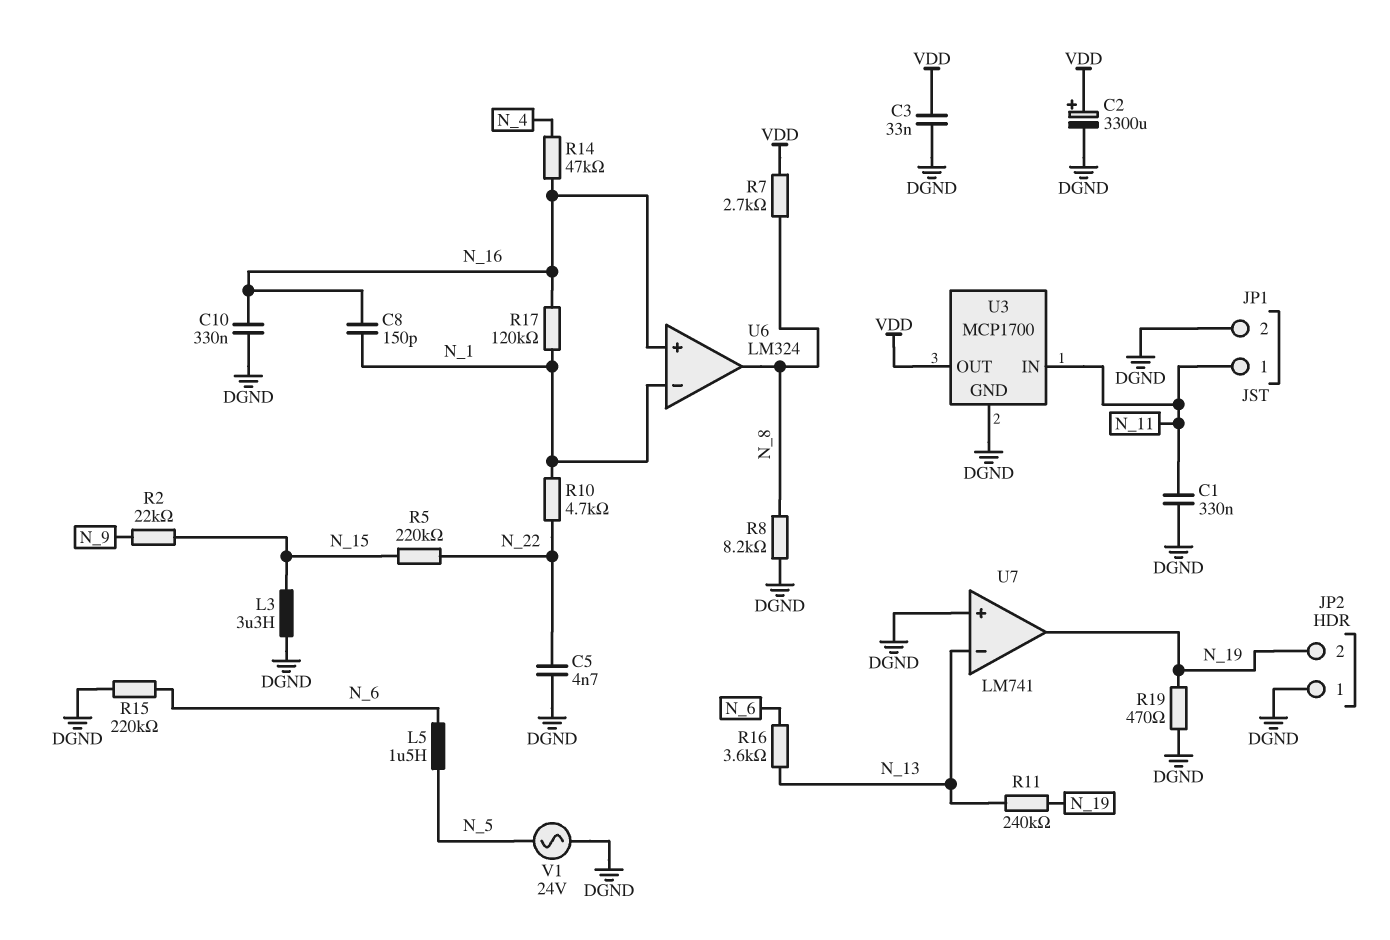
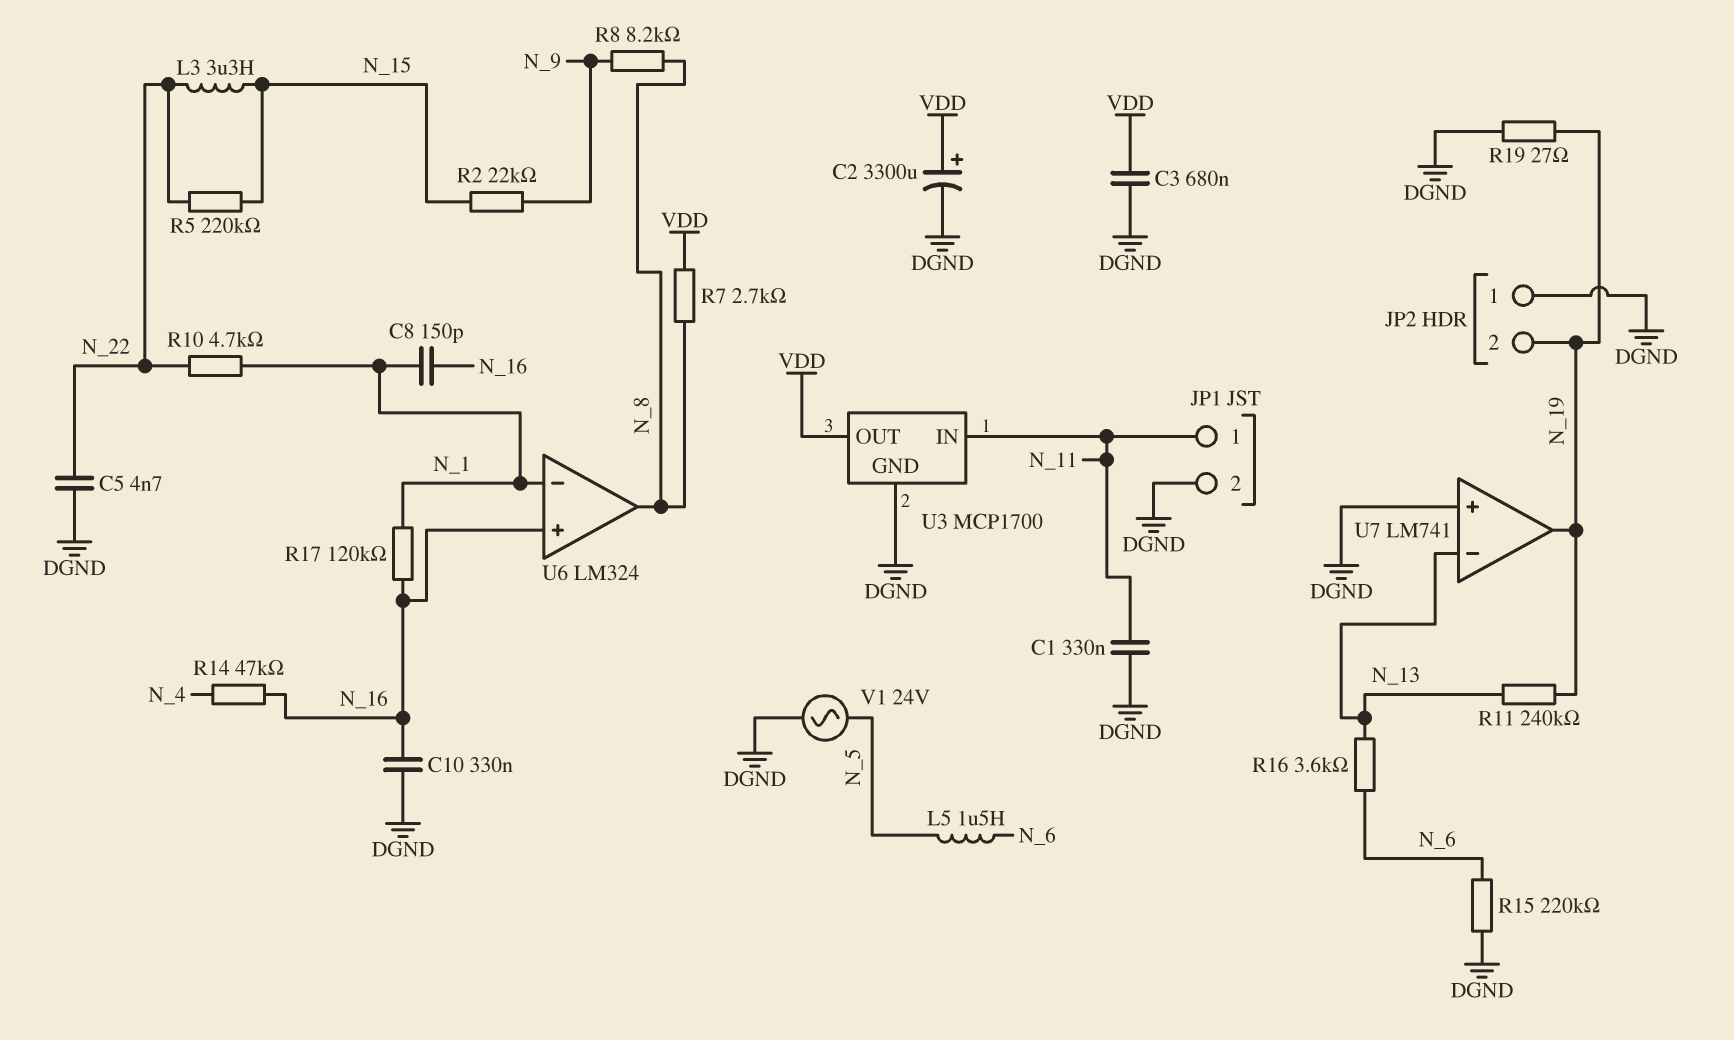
C3: 33nF (DGND, VDD) -> 680nF (DGND, VDD)
L3: 3.3uH (DGND, N_15) -> 3.3uH (N_15, N_22)
R8: 8.2k (DGND, N_8) -> 8.2k (N_8, N_9)
R19: 470 (DGND, N_19) -> 27 (DGND, N_19)

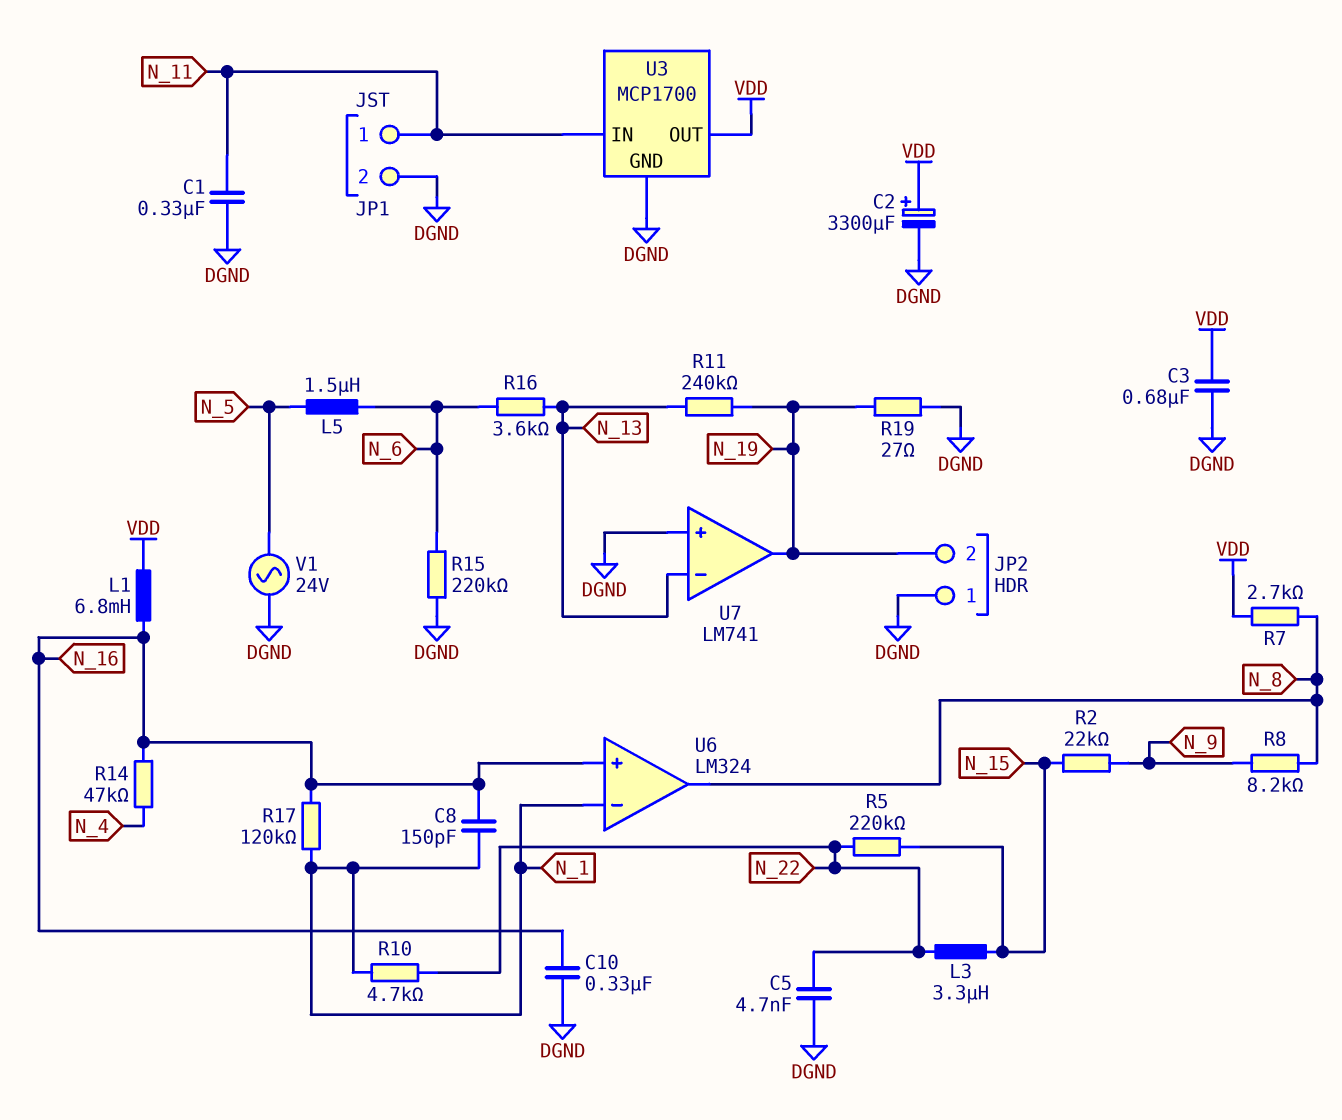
L1: none -> 6.8mH (N_16, VDD)

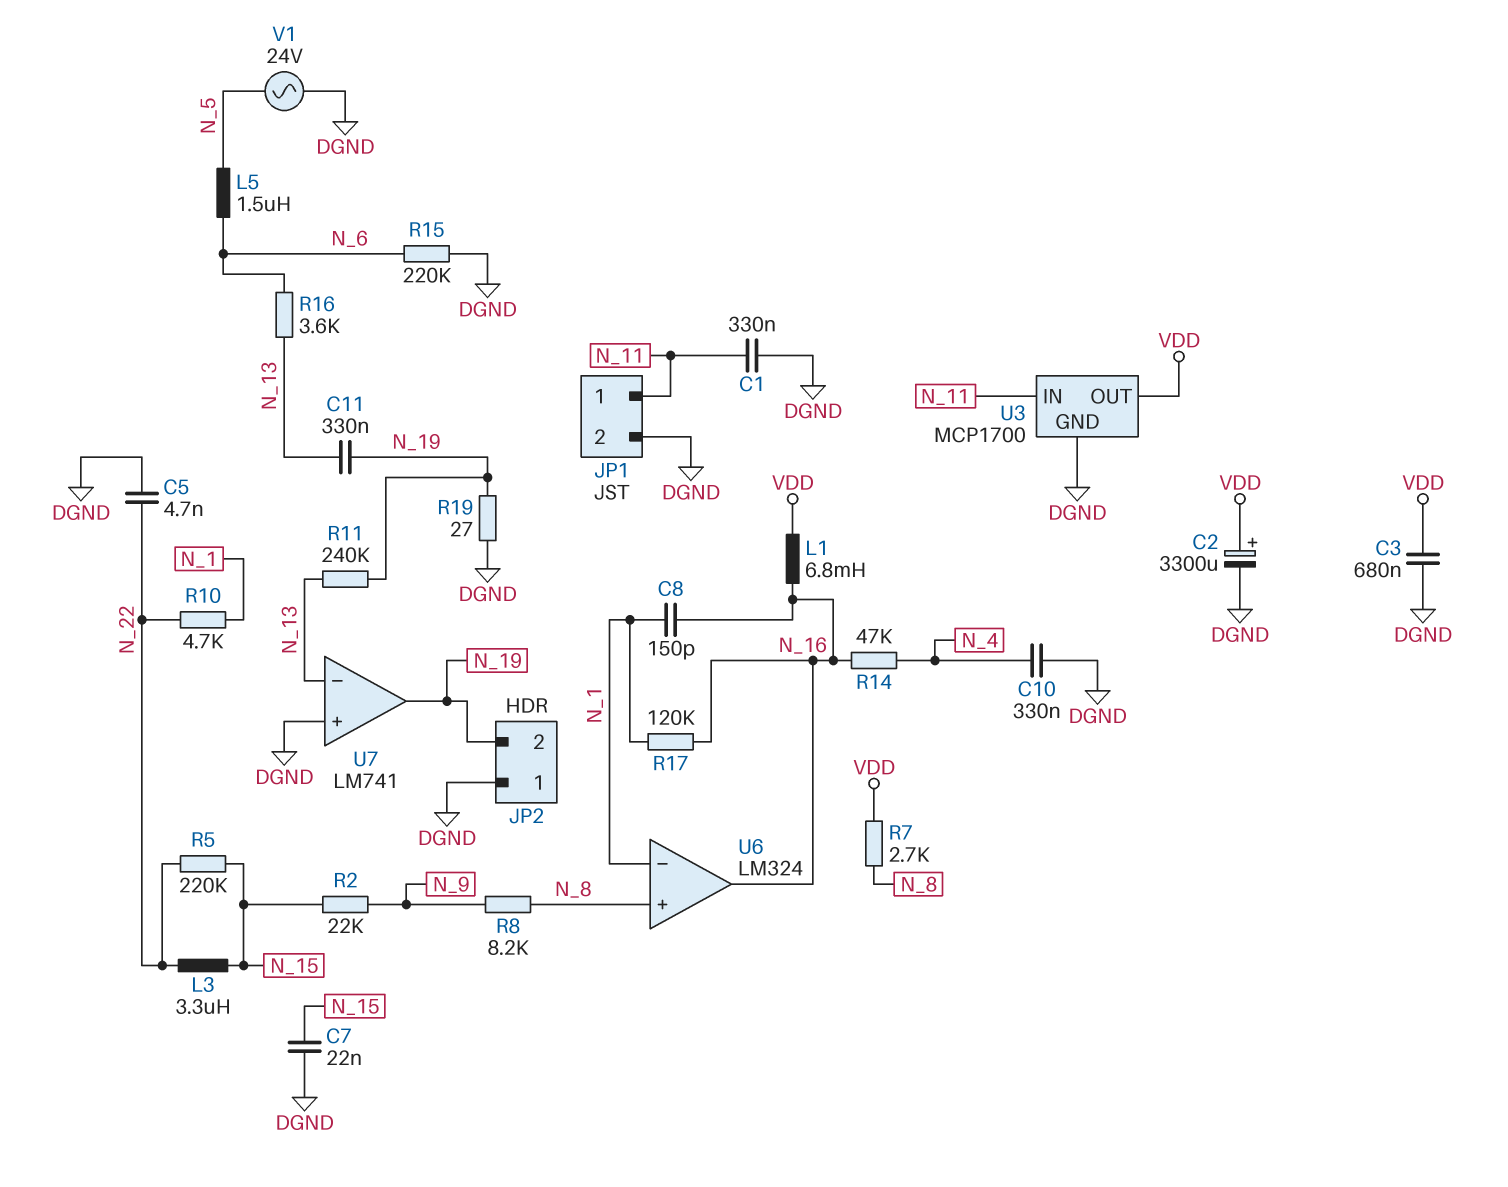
C7: none -> 22nF (DGND, N_15)
C10: 330nF (DGND, N_16) -> 330nF (DGND, N_4)
C11: none -> 330nF (N_13, N_19)
U6 pin in+: N_16 -> N_8
U6 pin out: N_8 -> N_16

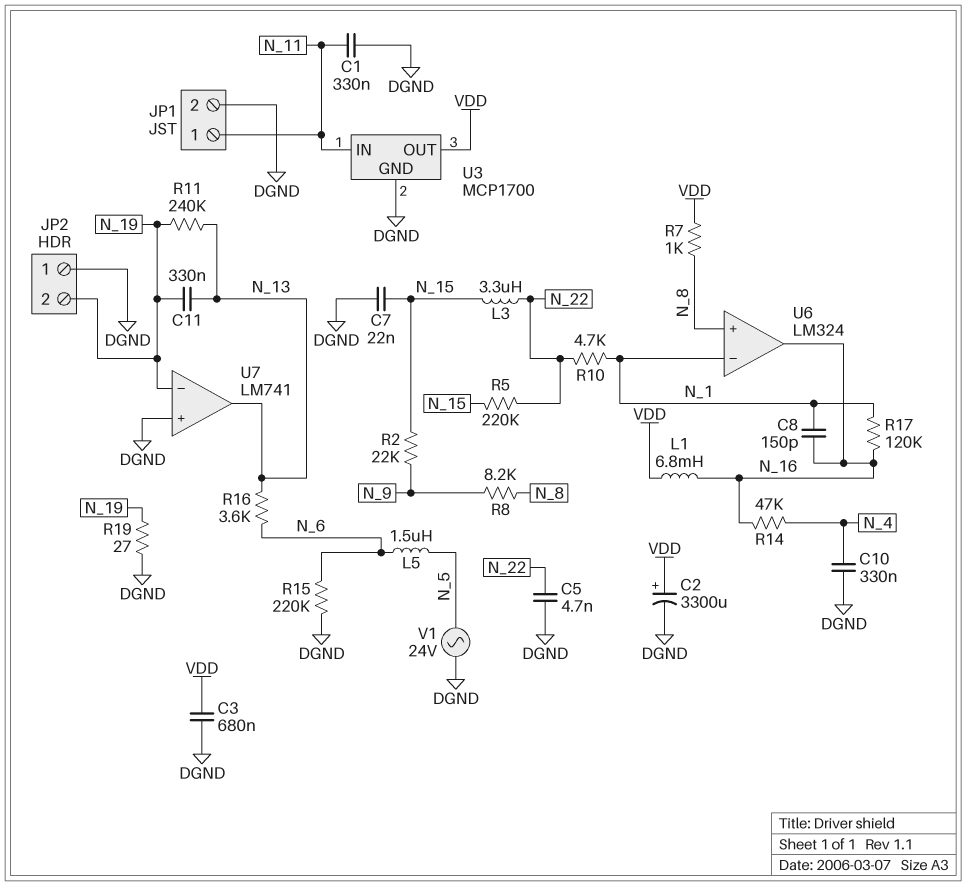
R7: 2.7k (N_8, VDD) -> 1k (N_8, VDD)
U7 pin in-: N_13 -> N_19
U7 pin out: N_19 -> N_13

